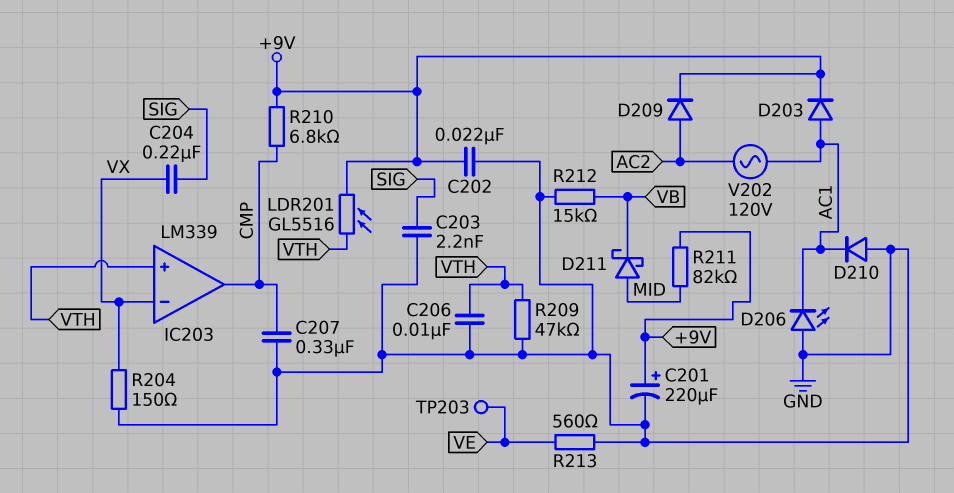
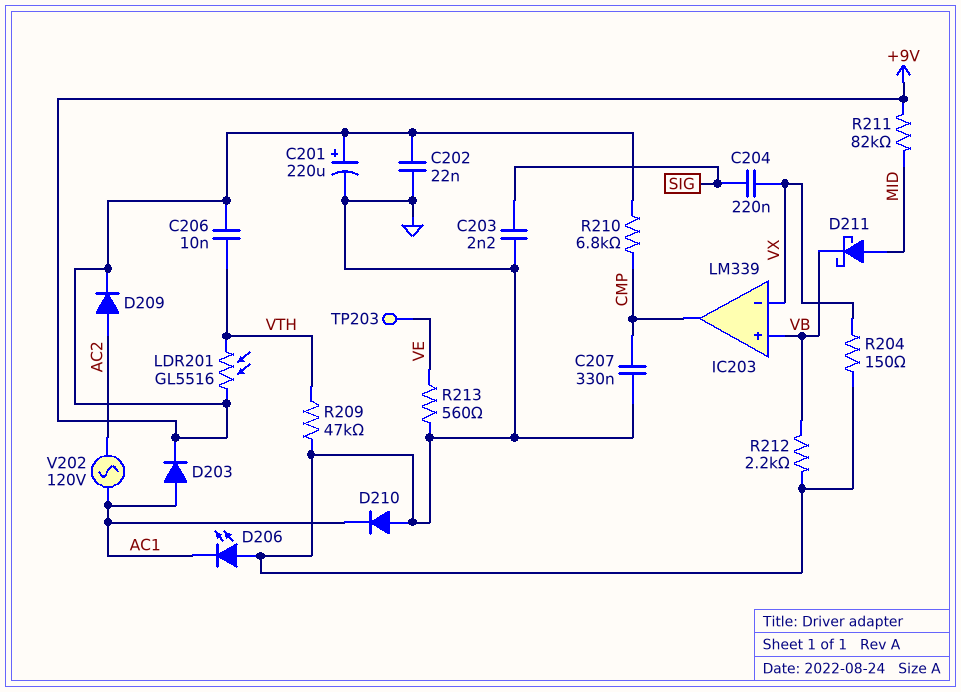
C206: 10nF (GND, VTH) -> 10nF (+9V, VTH)
IC203 pin in+: VTH -> VB
R212: 15k (GND, VB) -> 2.2k (GND, VB)

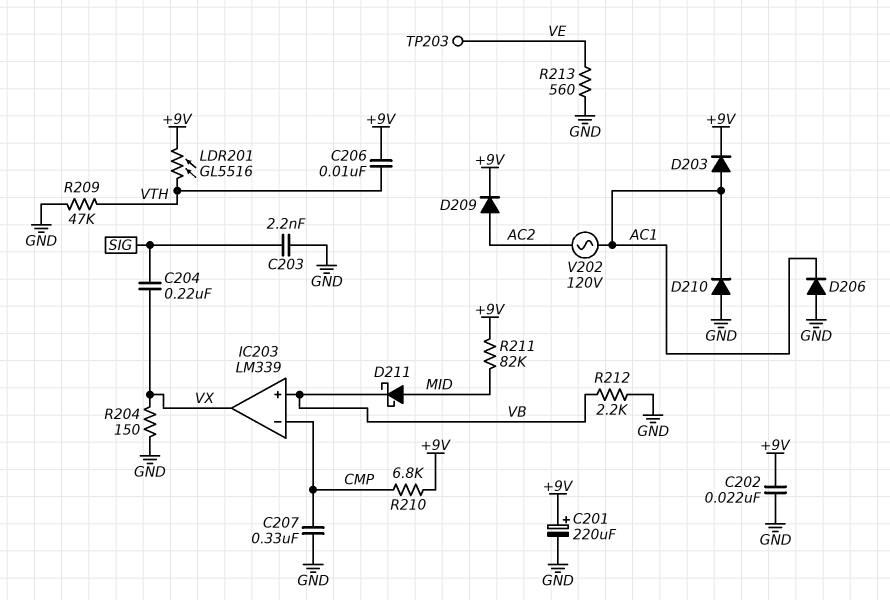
D206: LED (A GND, K AC1) -> diode (A GND, K AC1)
IC203 pin in-: VX -> CMP
IC203 pin out: CMP -> VX

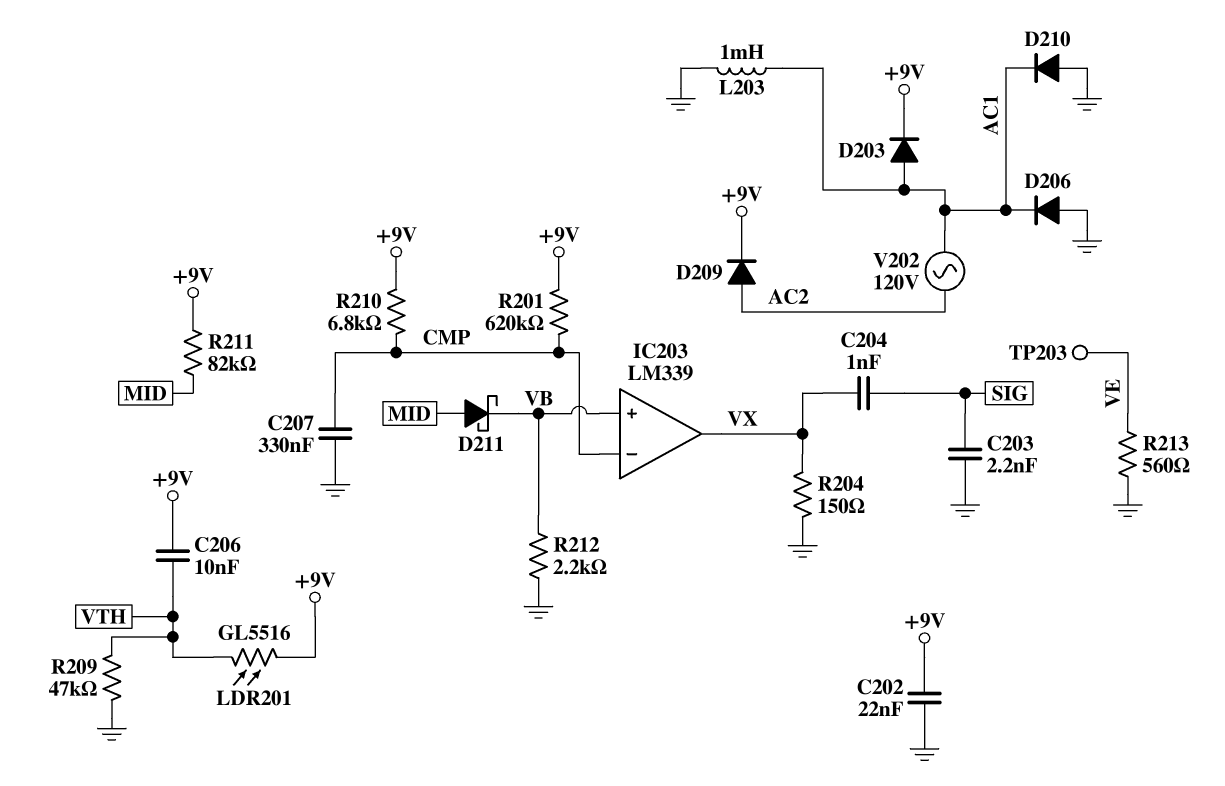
C201: 220uF (plus +9V, minus GND) -> none
C204: 220nF (SIG, VX) -> 1nF (SIG, VX)
L203: none -> 1mH (AC1, GND)
R201: none -> 620k (+9V, CMP)

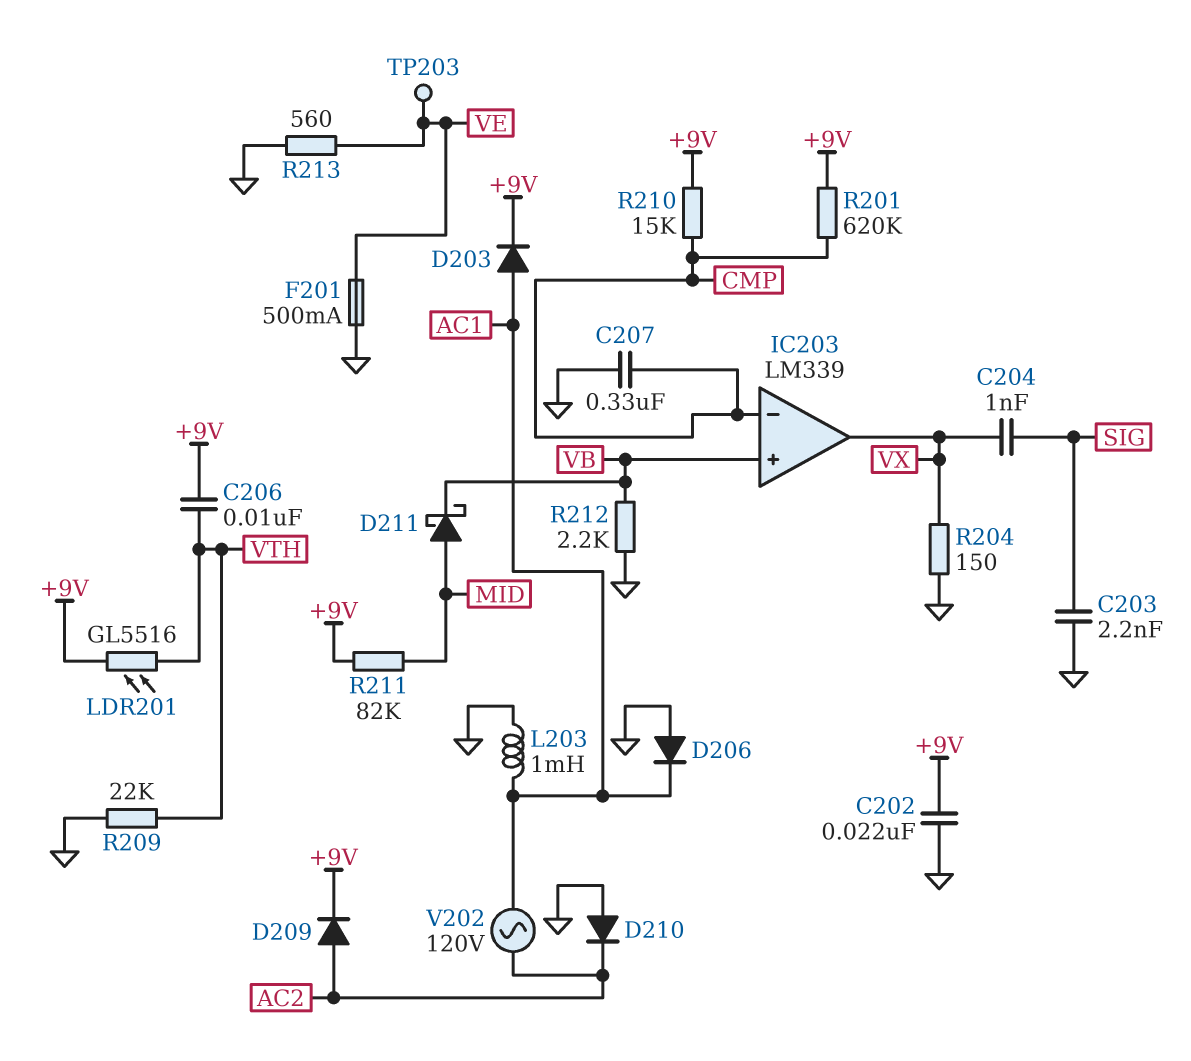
D210: diode (A GND, K AC1) -> diode (A GND, K AC2)
F201: none -> 500mA (GND, VE)
R209: 47k (GND, VTH) -> 22k (GND, VTH)
R210: 6.8k (+9V, CMP) -> 15k (+9V, CMP)

